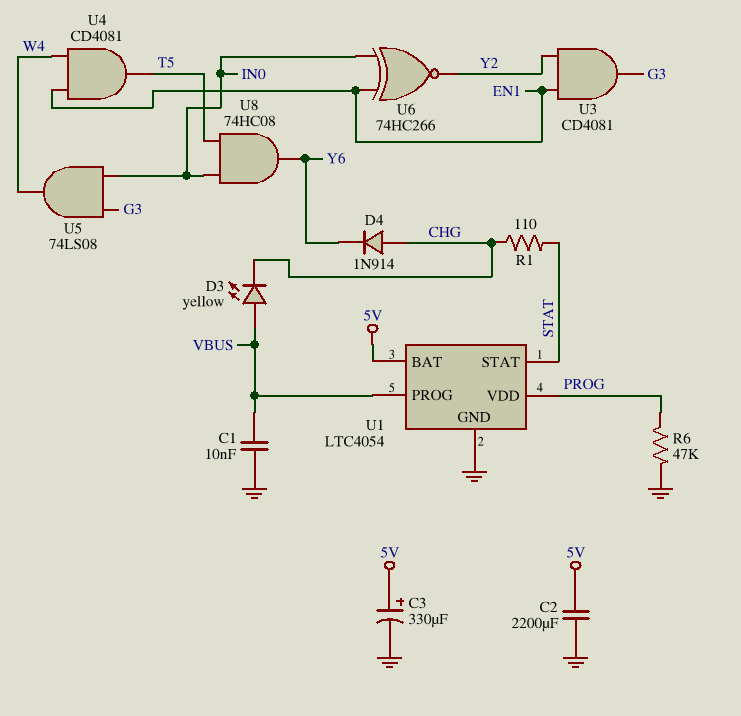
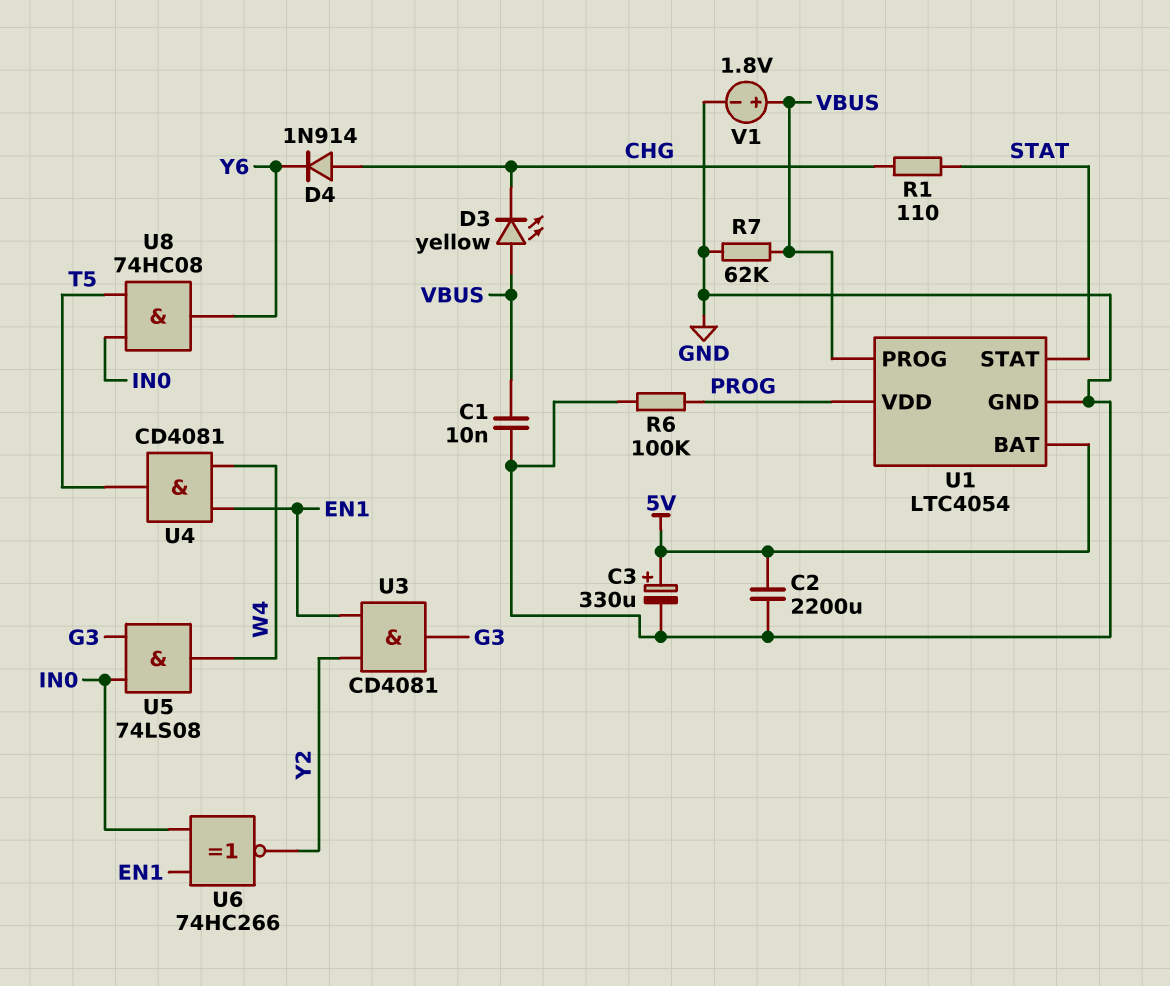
R6: 47k (GND, PROG) -> 100k (GND, PROG)
R7: none -> 62k (GND, VBUS)
V1: none -> 1.8V (plus VBUS, minus GND)

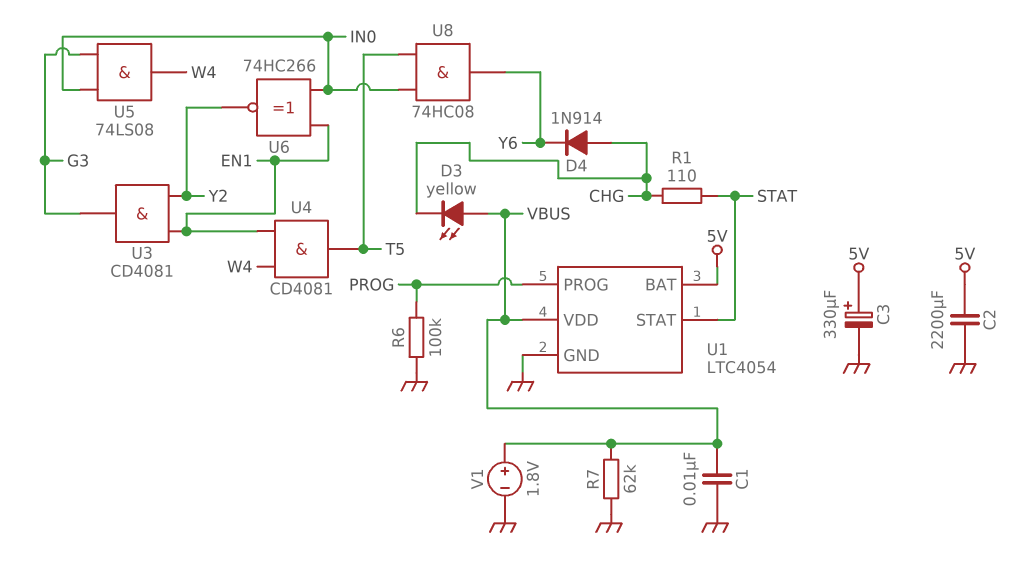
U1 pin PROG: VBUS -> PROG
U1 pin VDD: PROG -> VBUS

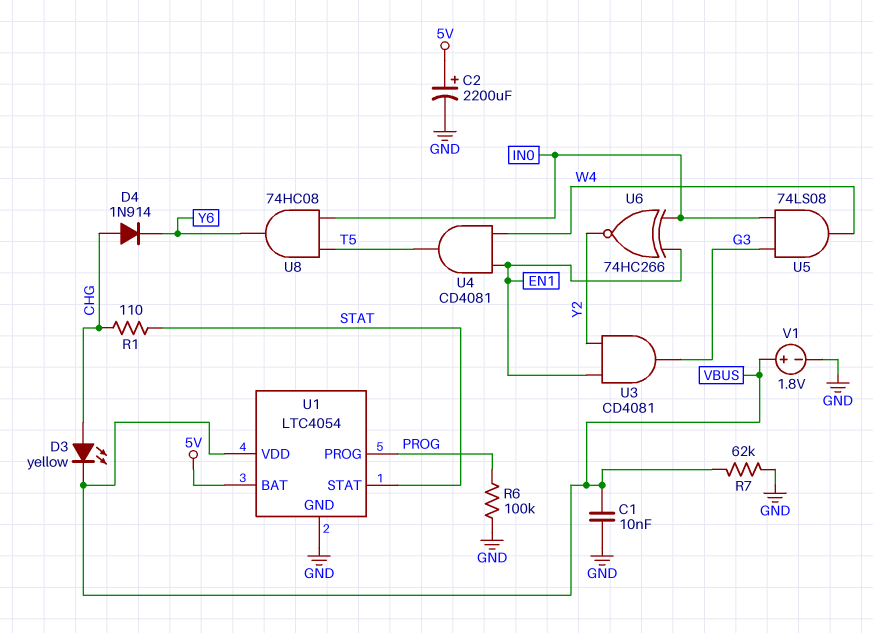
C2: 2200uF (5V, GND) -> 2200uF (plus 5V, minus GND)
C3: 330uF (plus 5V, minus GND) -> none
D3: LED yellow (A VBUS, K CHG) -> LED yellow (A CHG, K VBUS)

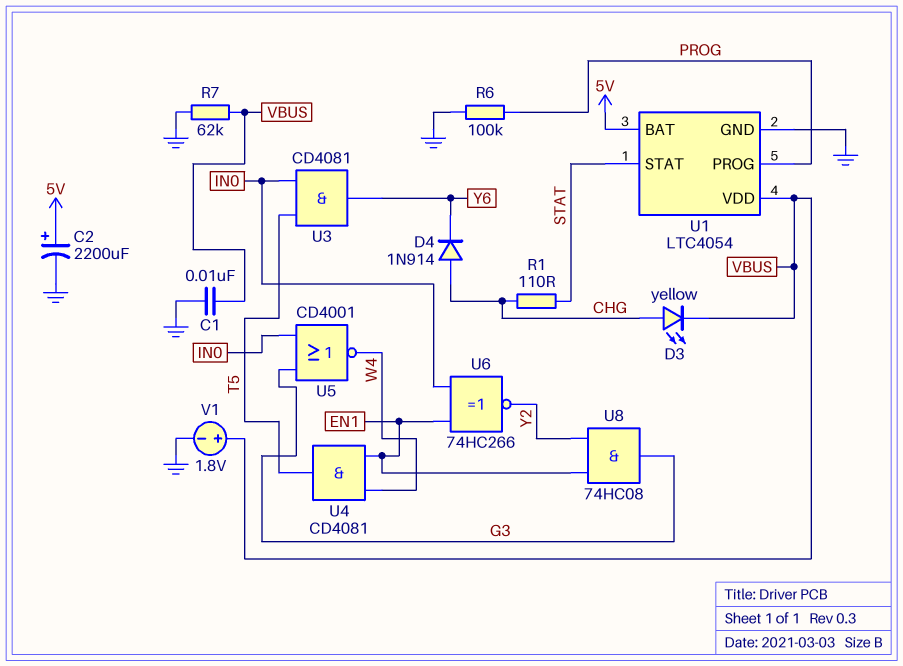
U3: AND CD4081 (in EN1, in Y2, out G3) -> AND CD4081 (in IN0, in T5, out Y6)
U5: AND 74LS08 (in G3, in IN0, out W4) -> NOR CD4001 (in G3, in IN0, out W4)
U8: AND 74HC08 (in IN0, in T5, out Y6) -> AND 74HC08 (in EN1, in Y2, out G3)

